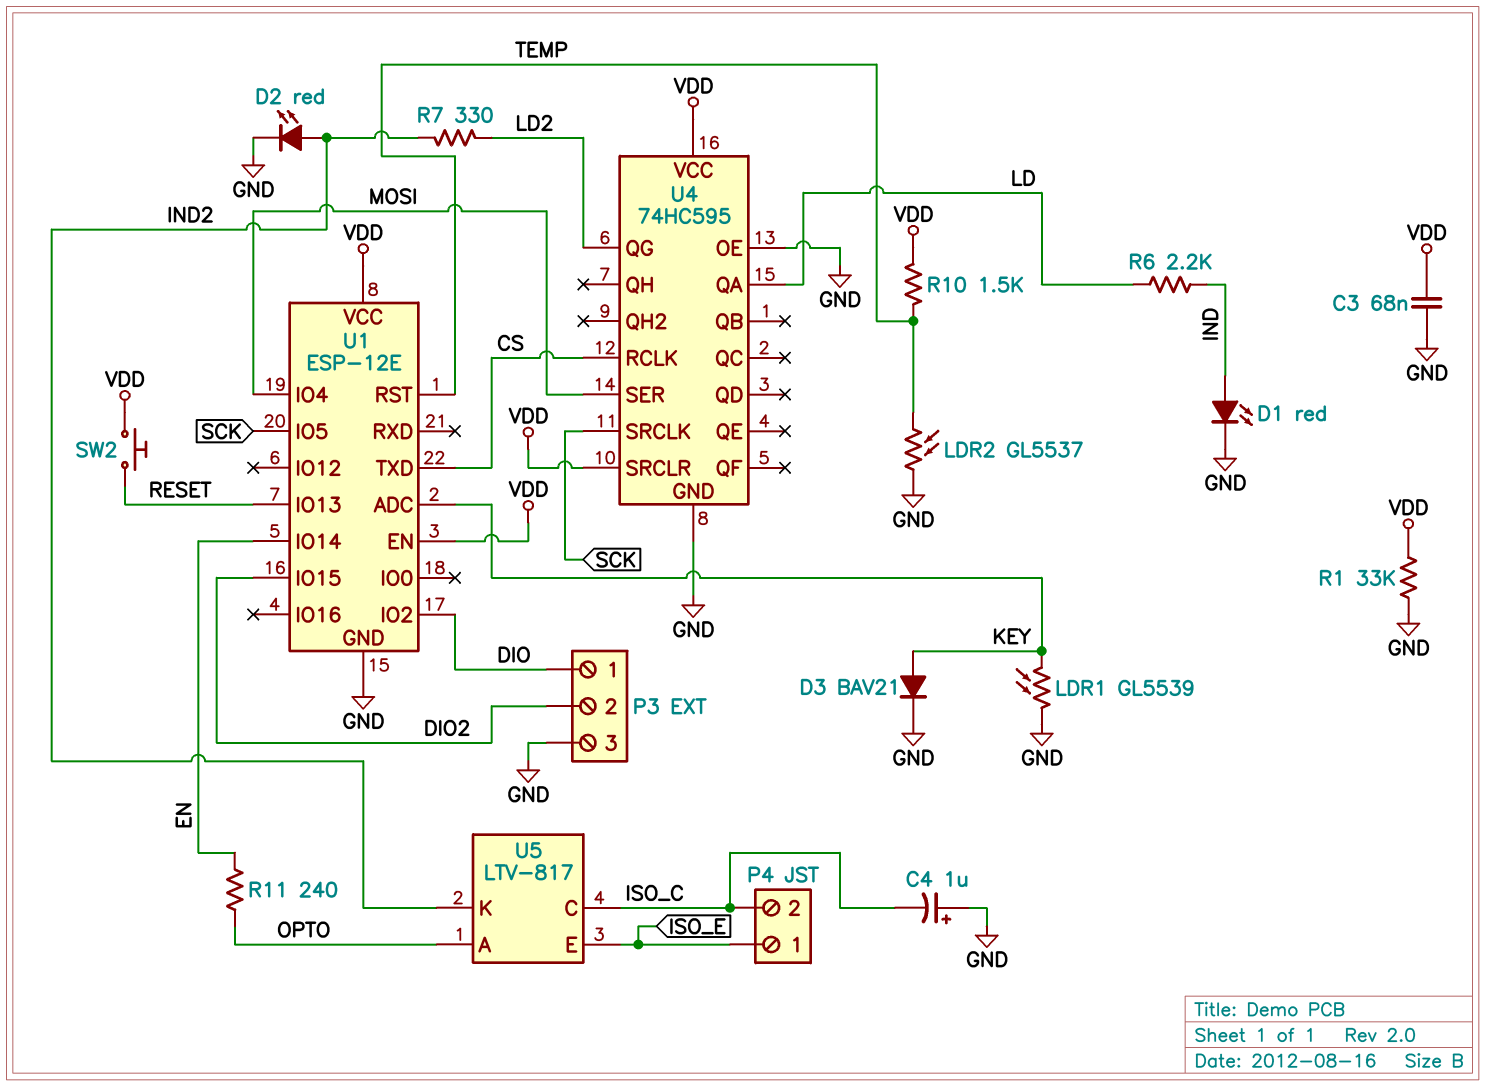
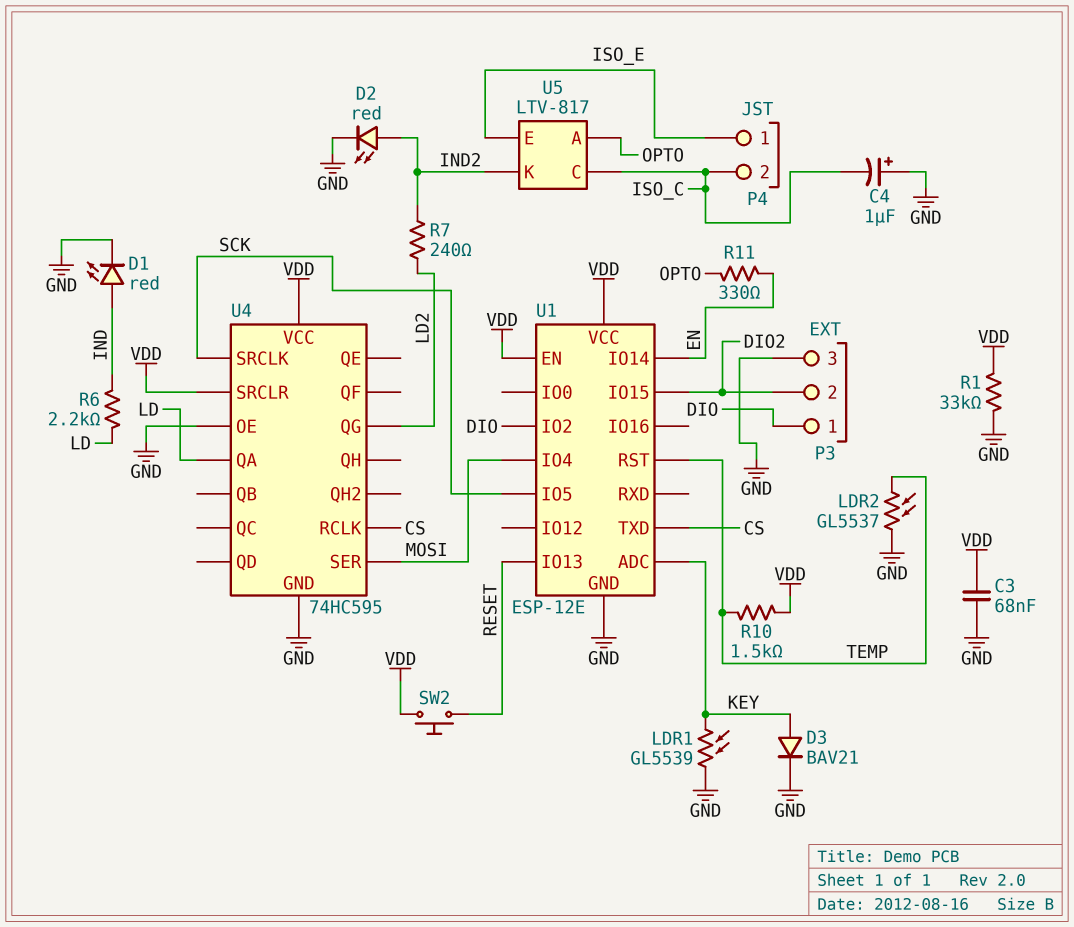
R7: 330 (IND2, LD2) -> 240 (IND2, LD2)
R11: 240 (EN, OPTO) -> 330 (EN, OPTO)

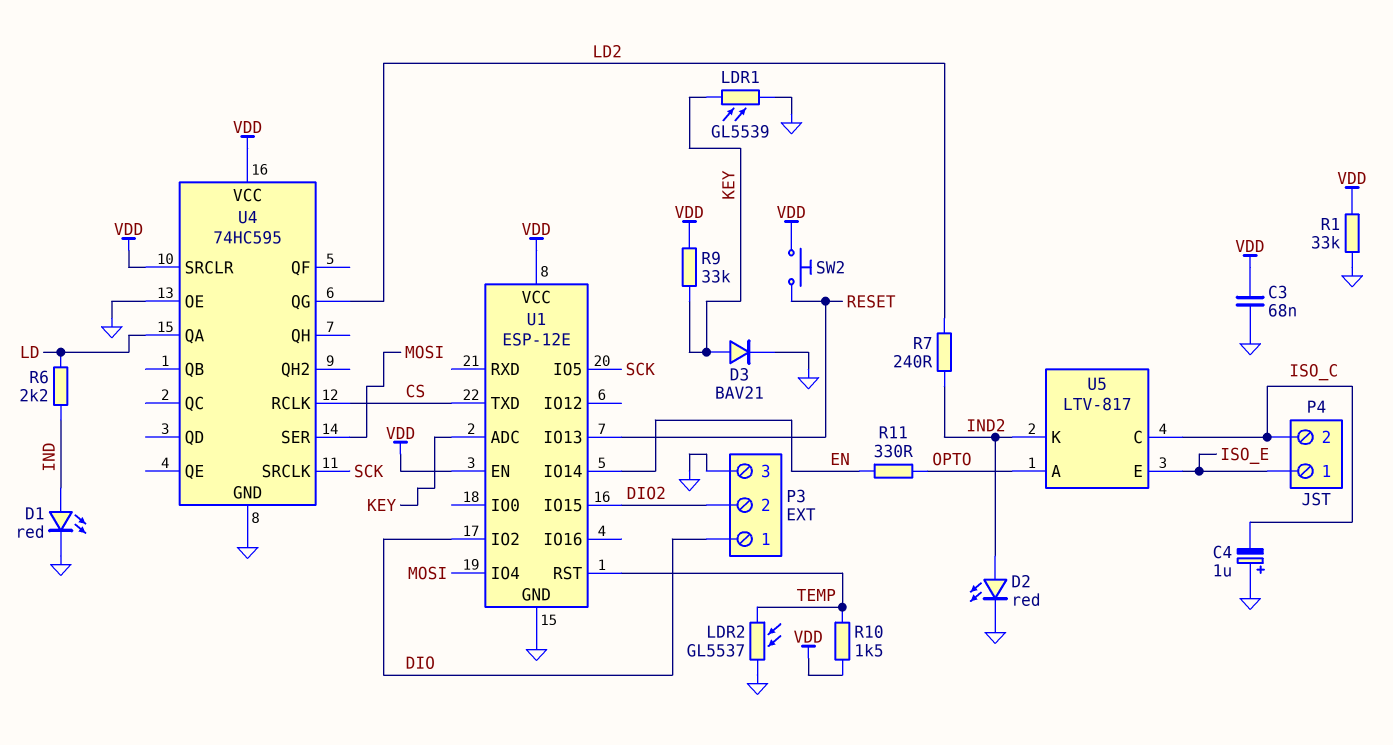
R9: none -> 33k (KEY, VDD)

